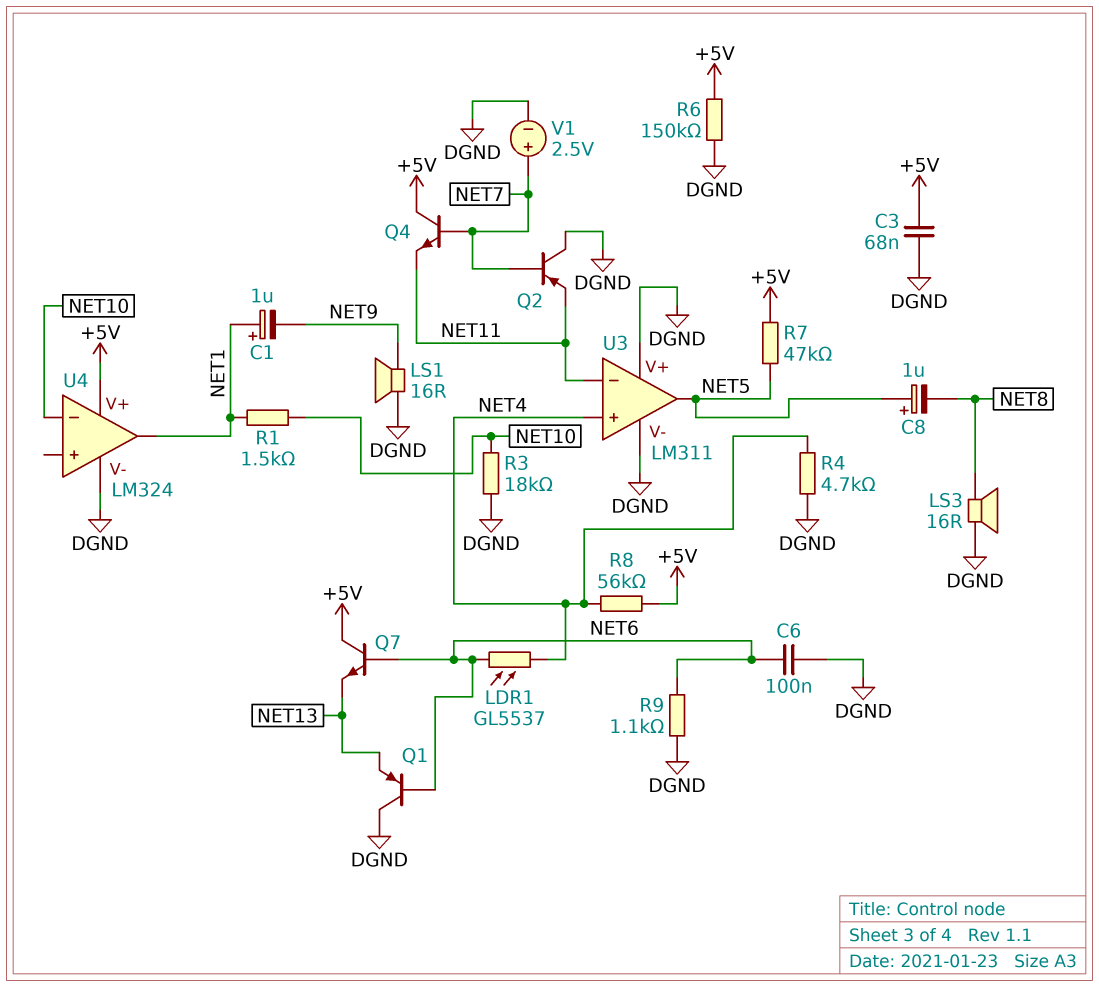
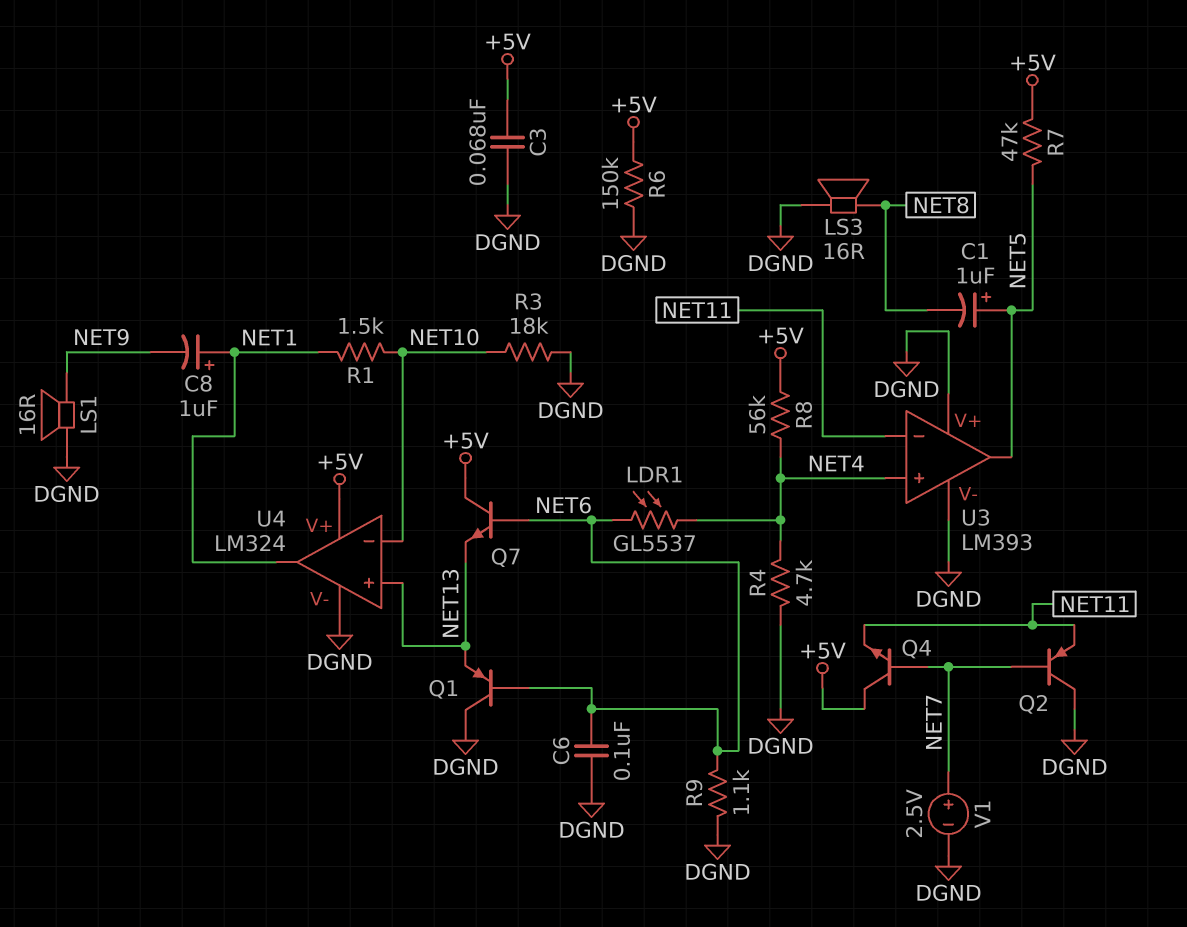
C1: 1uF (plus NET1, minus NET9) -> 1uF (plus NET5, minus NET8)
C8: 1uF (plus NET5, minus NET8) -> 1uF (plus NET1, minus NET9)
U3: LM311 -> LM393
U4 pin in+: none -> NET13

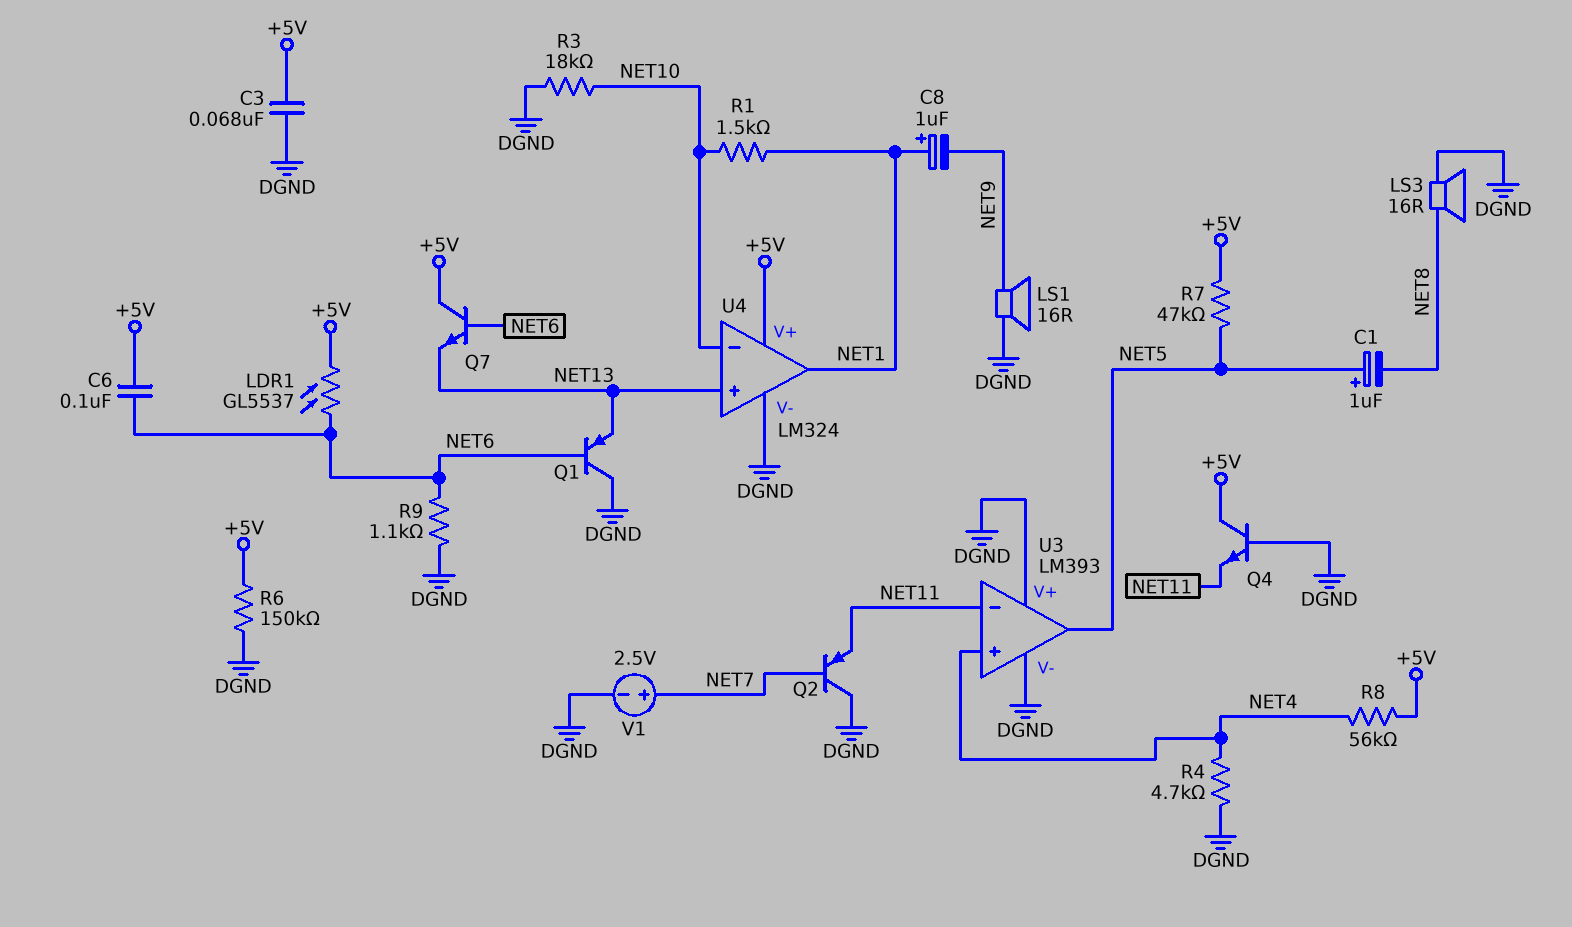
C6: 100nF (DGND, NET6) -> 100nF (+5V, NET6)
LDR1: GL5537 (NET4, NET6) -> GL5537 (+5V, NET6)
Q4: NPN (B NET7, C +5V, E NET11) -> NPN (B DGND, C +5V, E NET11)

